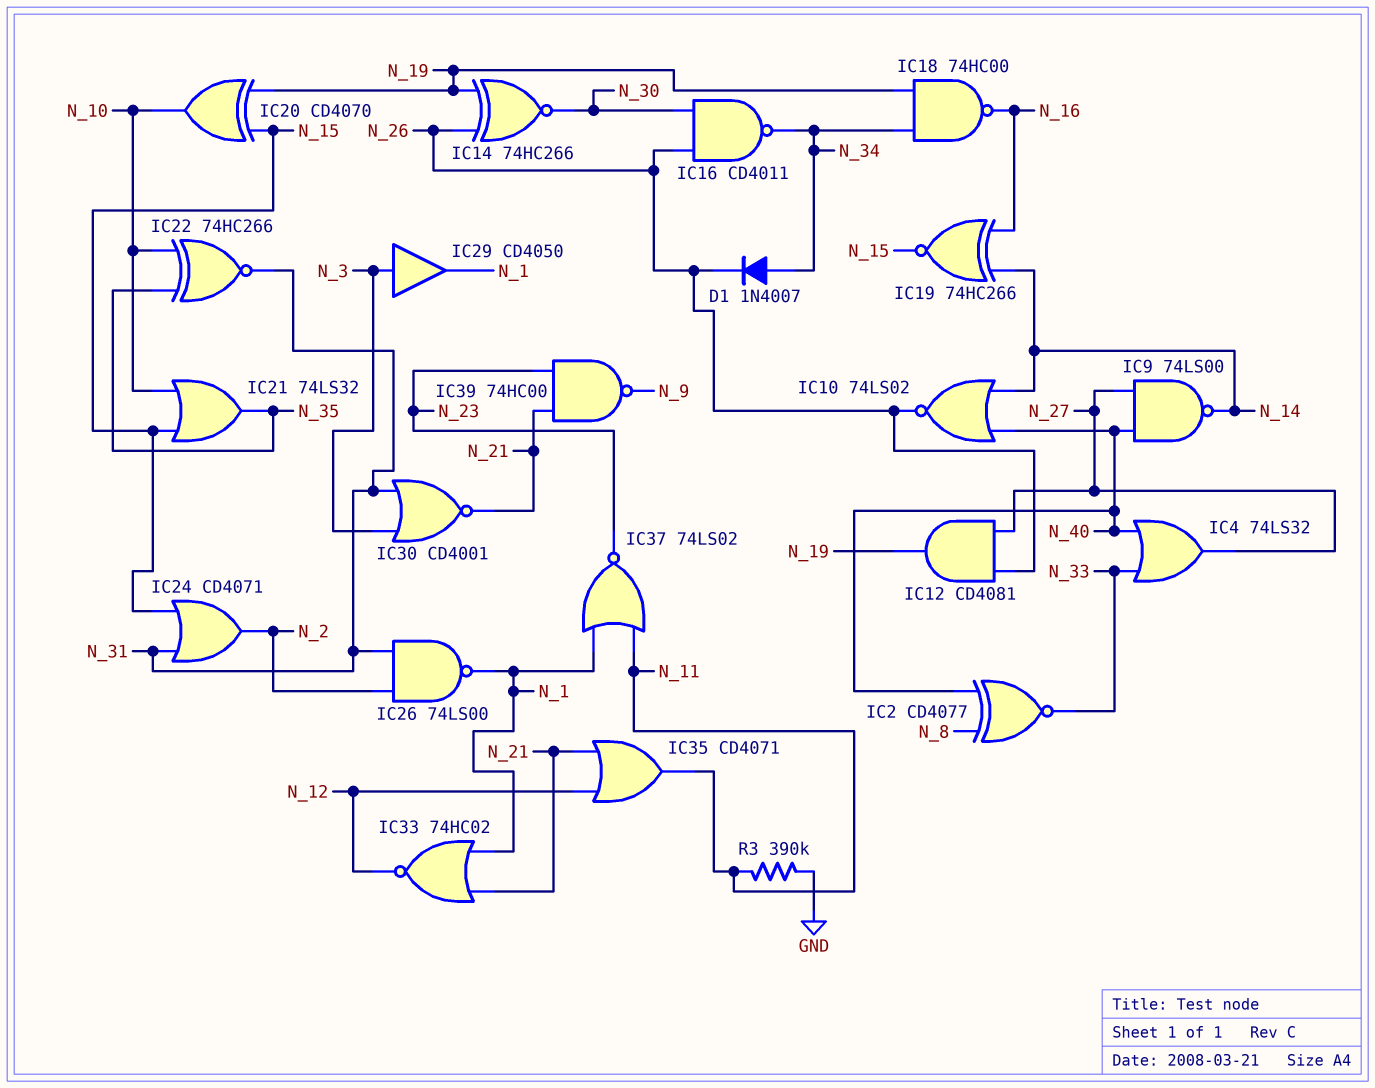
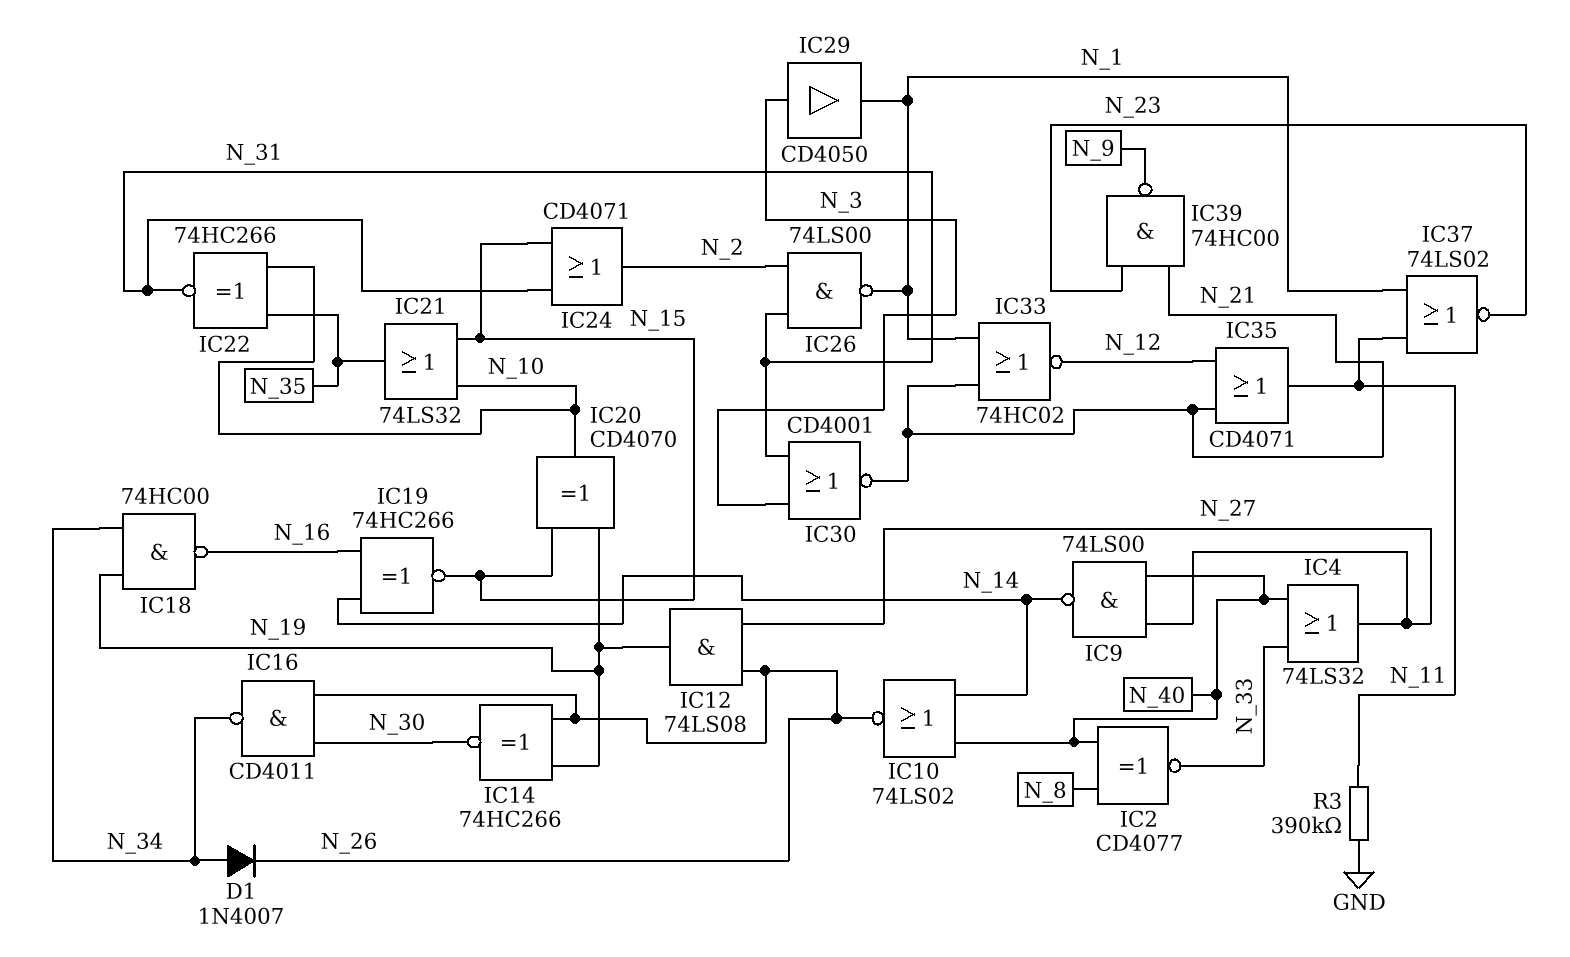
IC12: AND CD4081 (in N_26, in N_27, out N_19) -> AND 74LS08 (in N_26, in N_27, out N_19)

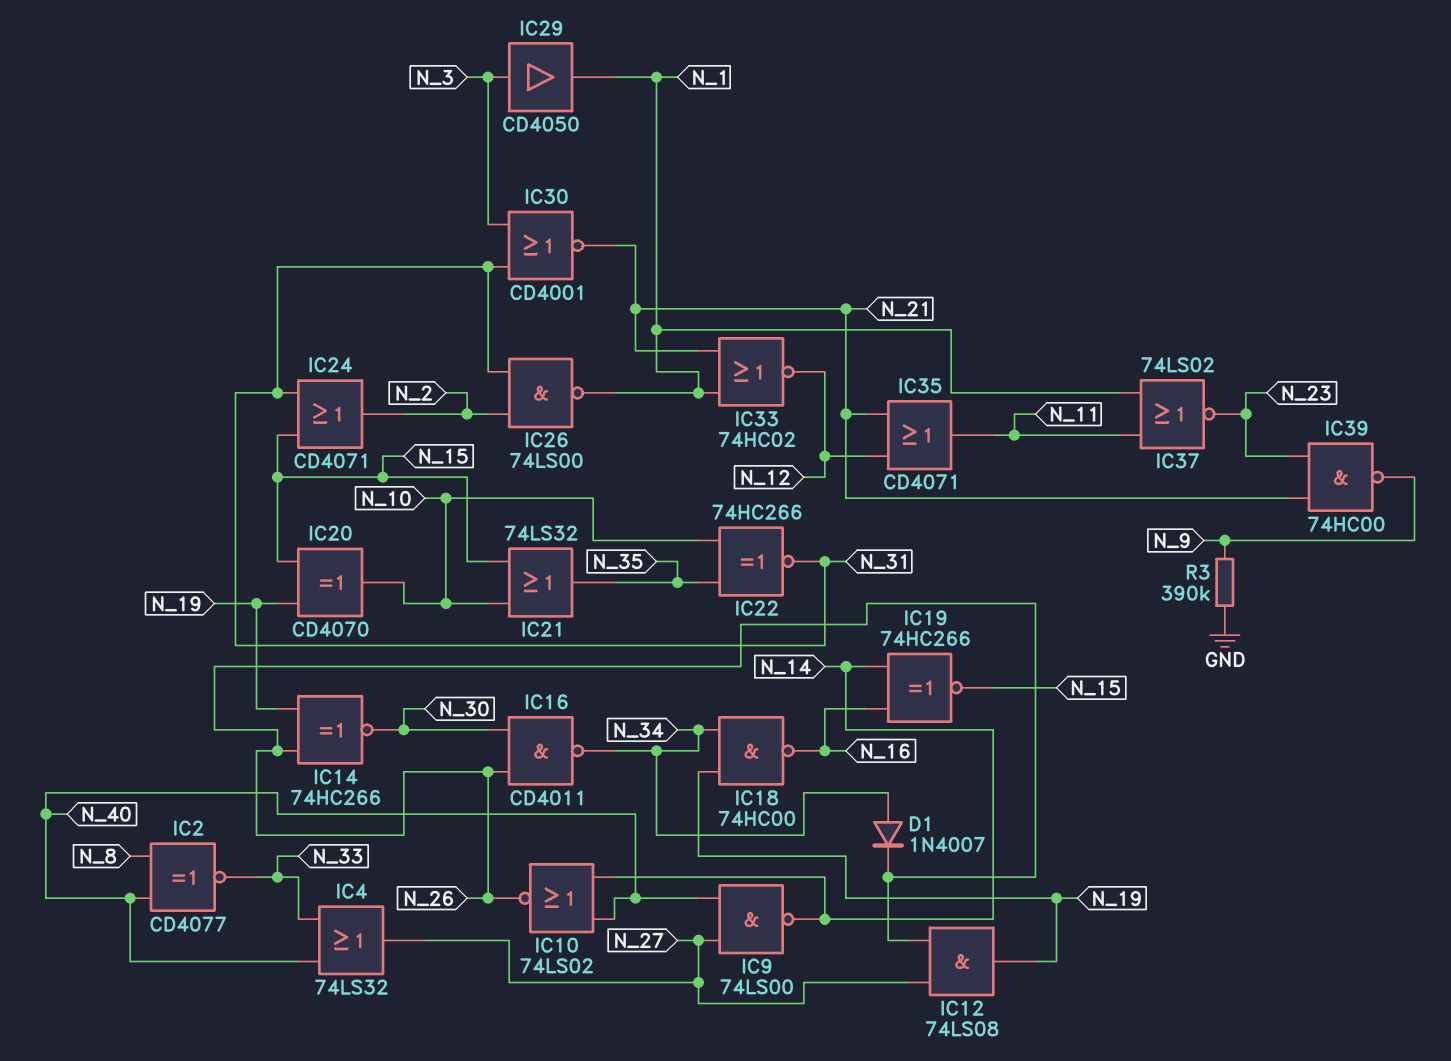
R3: 390k (GND, N_11) -> 390k (GND, N_9)

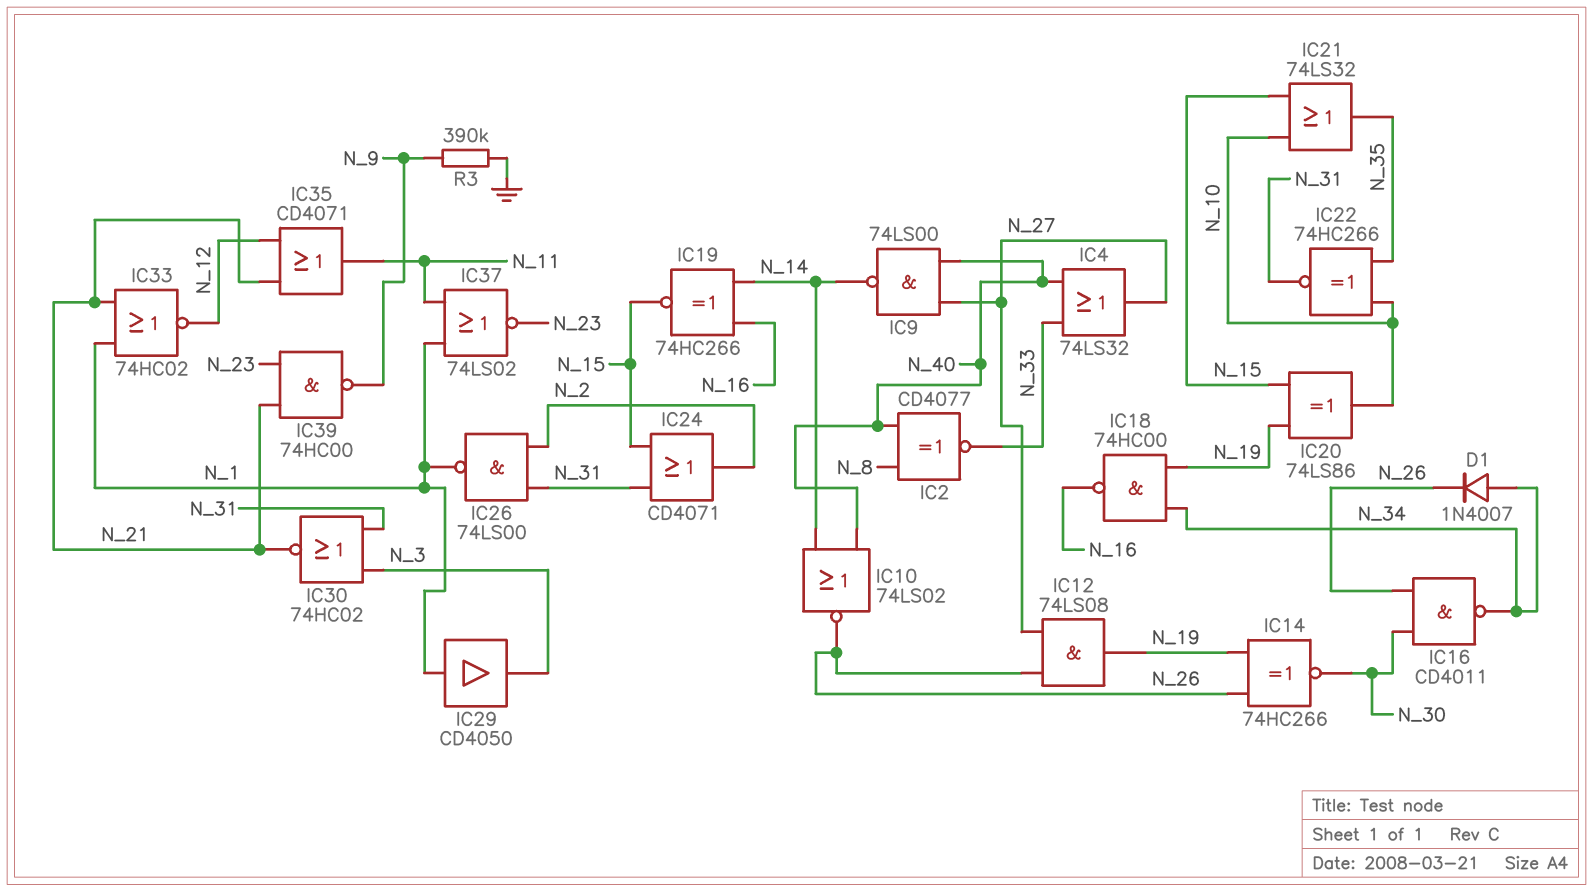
IC20: XOR CD4070 (in N_15, in N_19, out N_10) -> XOR 74LS86 (in N_15, in N_19, out N_10)
IC29: buffer CD4050 (in N_3, out N_1) -> buffer CD4050 (in N_1, out N_3)
IC30: NOR CD4001 (in N_3, in N_31, out N_21) -> NOR 74HC02 (in N_3, in N_31, out N_21)

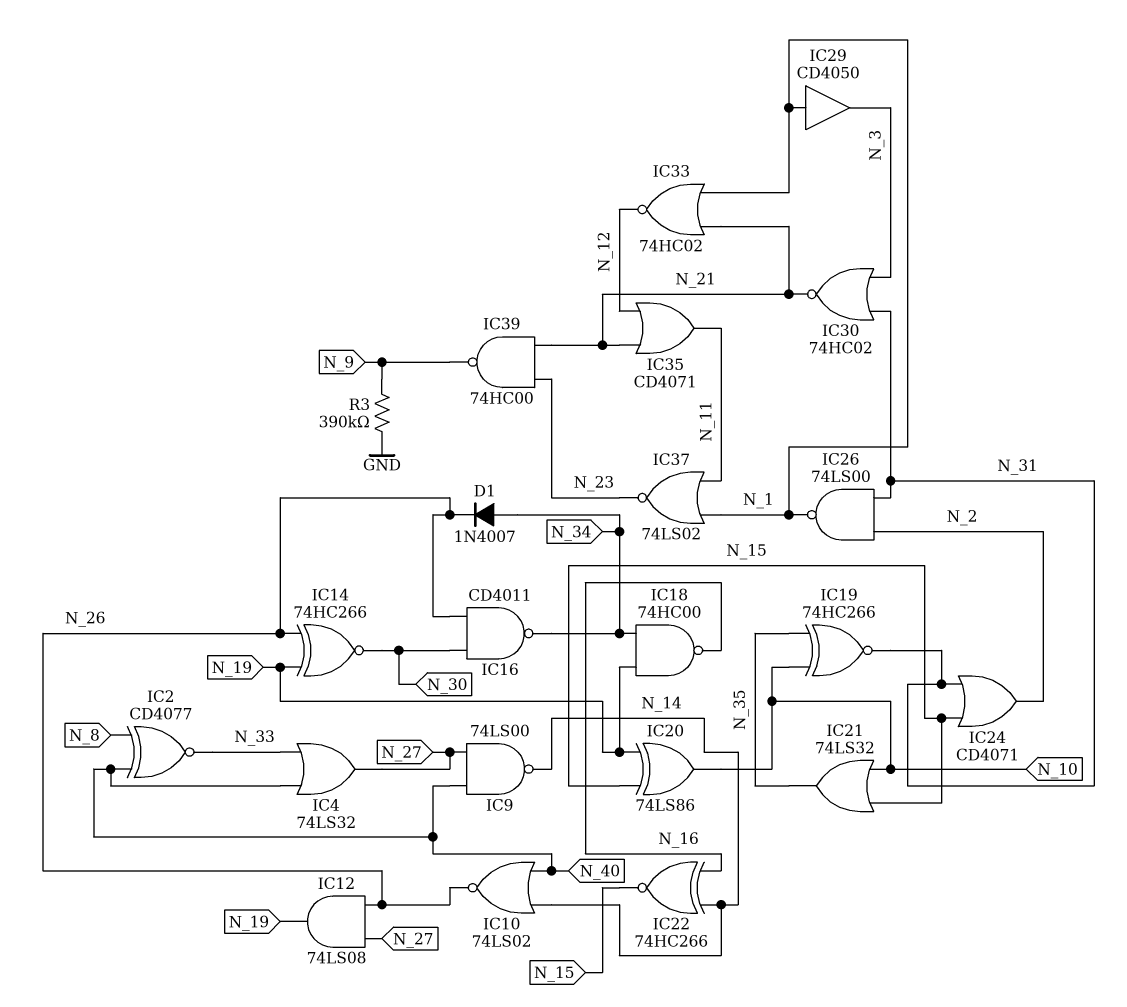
IC19: XNOR 74HC266 (in N_14, in N_16, out N_15) -> XNOR 74HC266 (in N_10, in N_35, out N_31)
IC22: XNOR 74HC266 (in N_10, in N_35, out N_31) -> XNOR 74HC266 (in N_14, in N_16, out N_15)

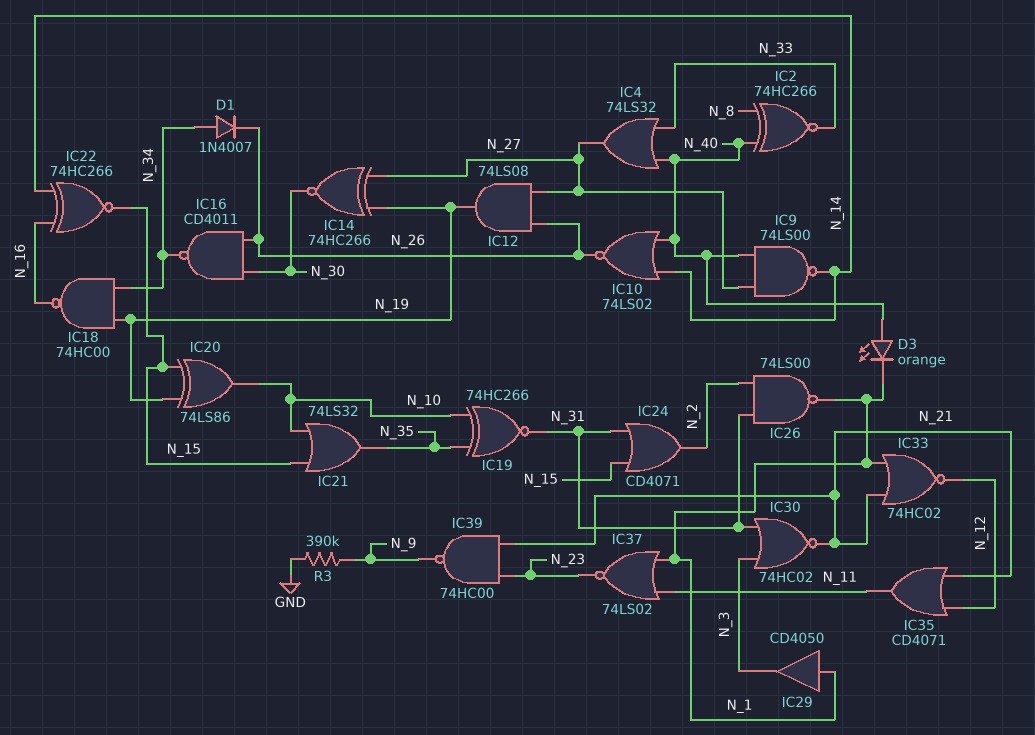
D3: none -> LED orange (A N_40, K N_1)
IC2: XNOR CD4077 (in N_8, in N_40, out N_33) -> XNOR 74HC266 (in N_8, in N_40, out N_33)
IC14: XNOR 74HC266 (in N_19, in N_26, out N_30) -> XNOR 74HC266 (in N_19, in N_27, out N_30)

